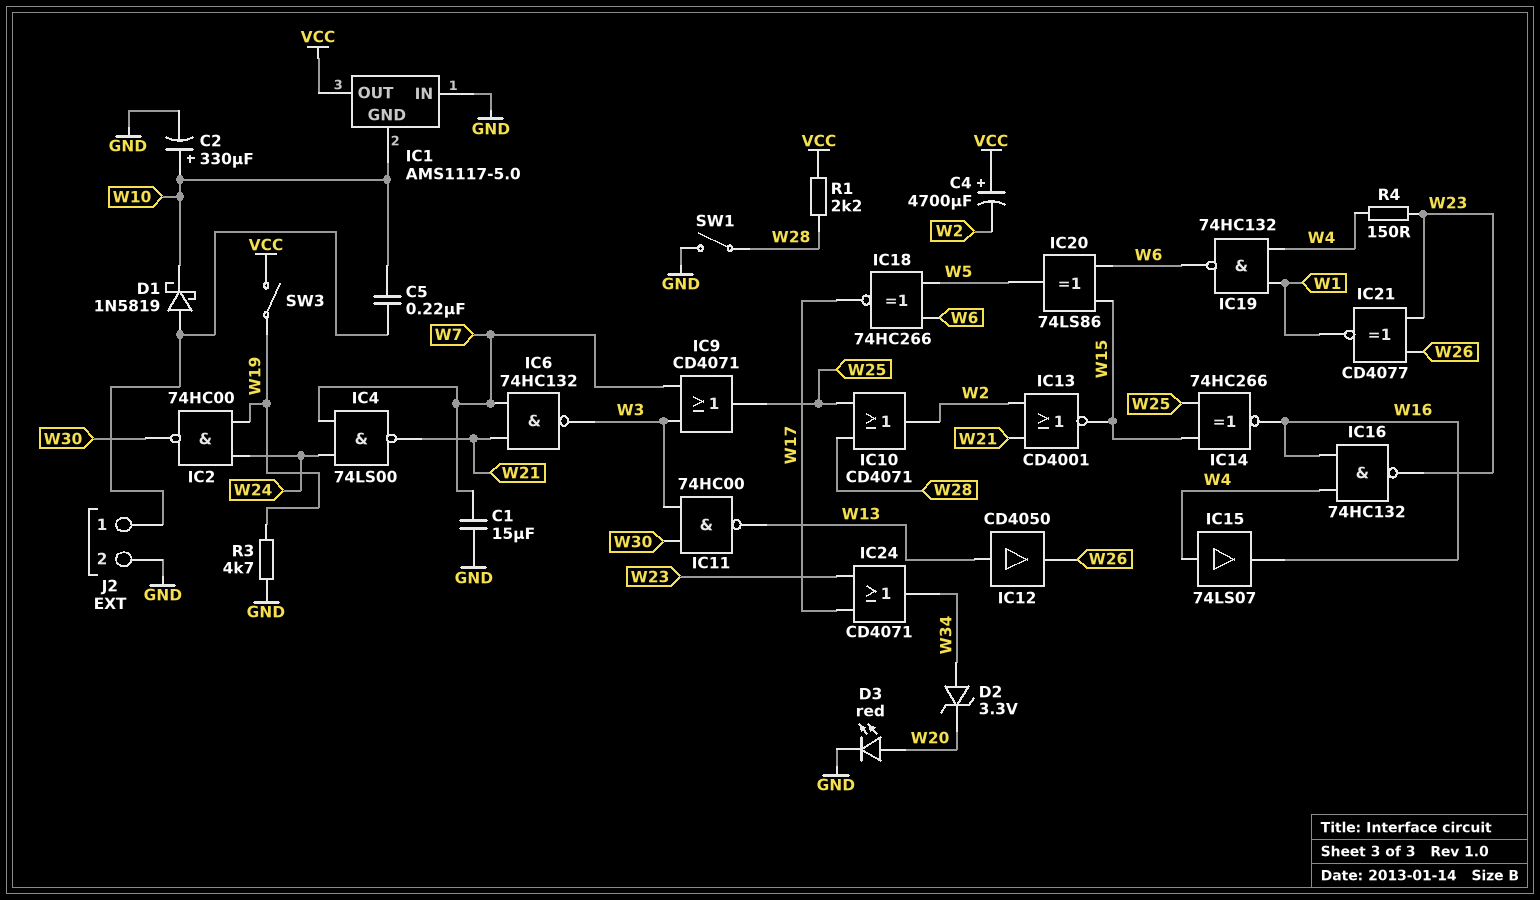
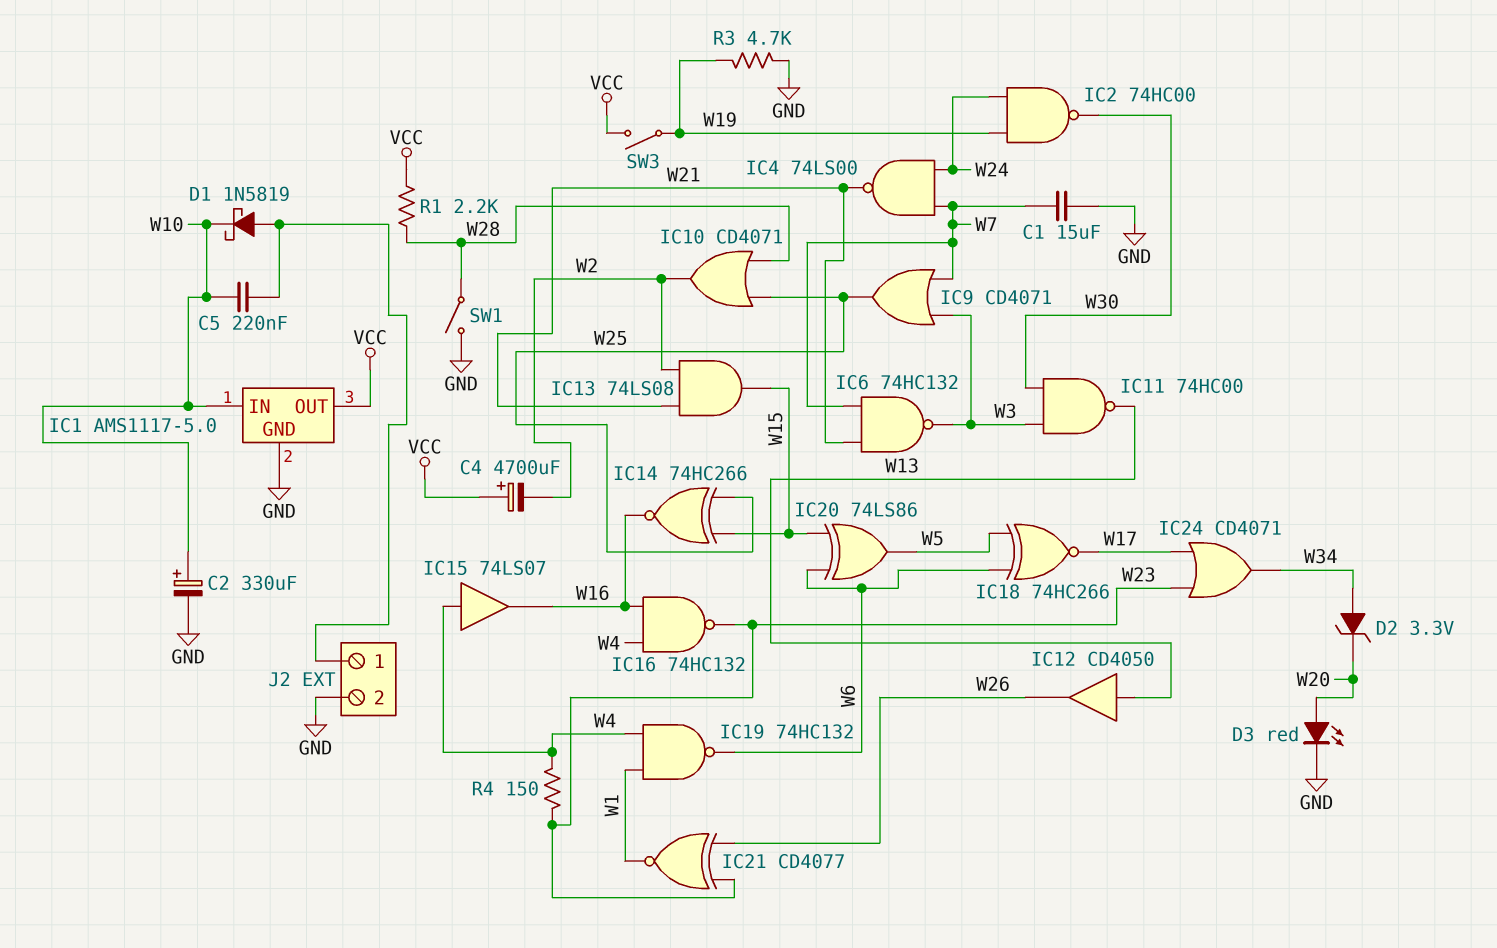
IC1 pin GND: W10 -> GND
IC1 pin IN: GND -> W10
IC13: NOR CD4001 (in W2, in W21, out W15) -> AND 74LS08 (in W2, in W21, out W15)

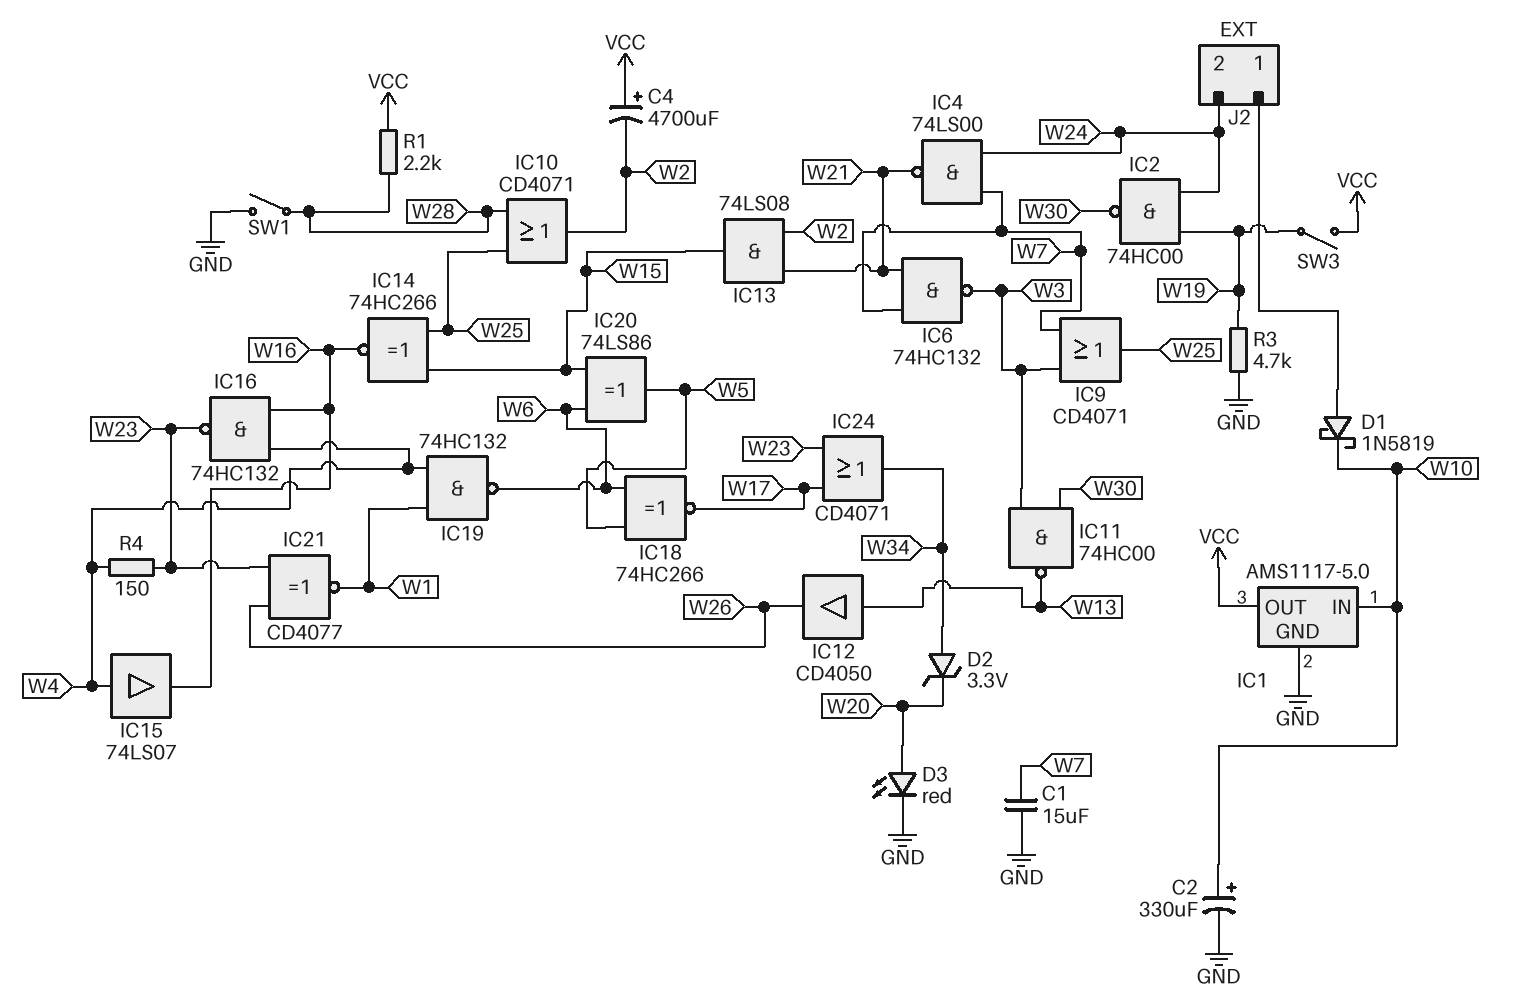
C5: 220nF (J2/1, W10) -> none
J2 pin 2: GND -> W24

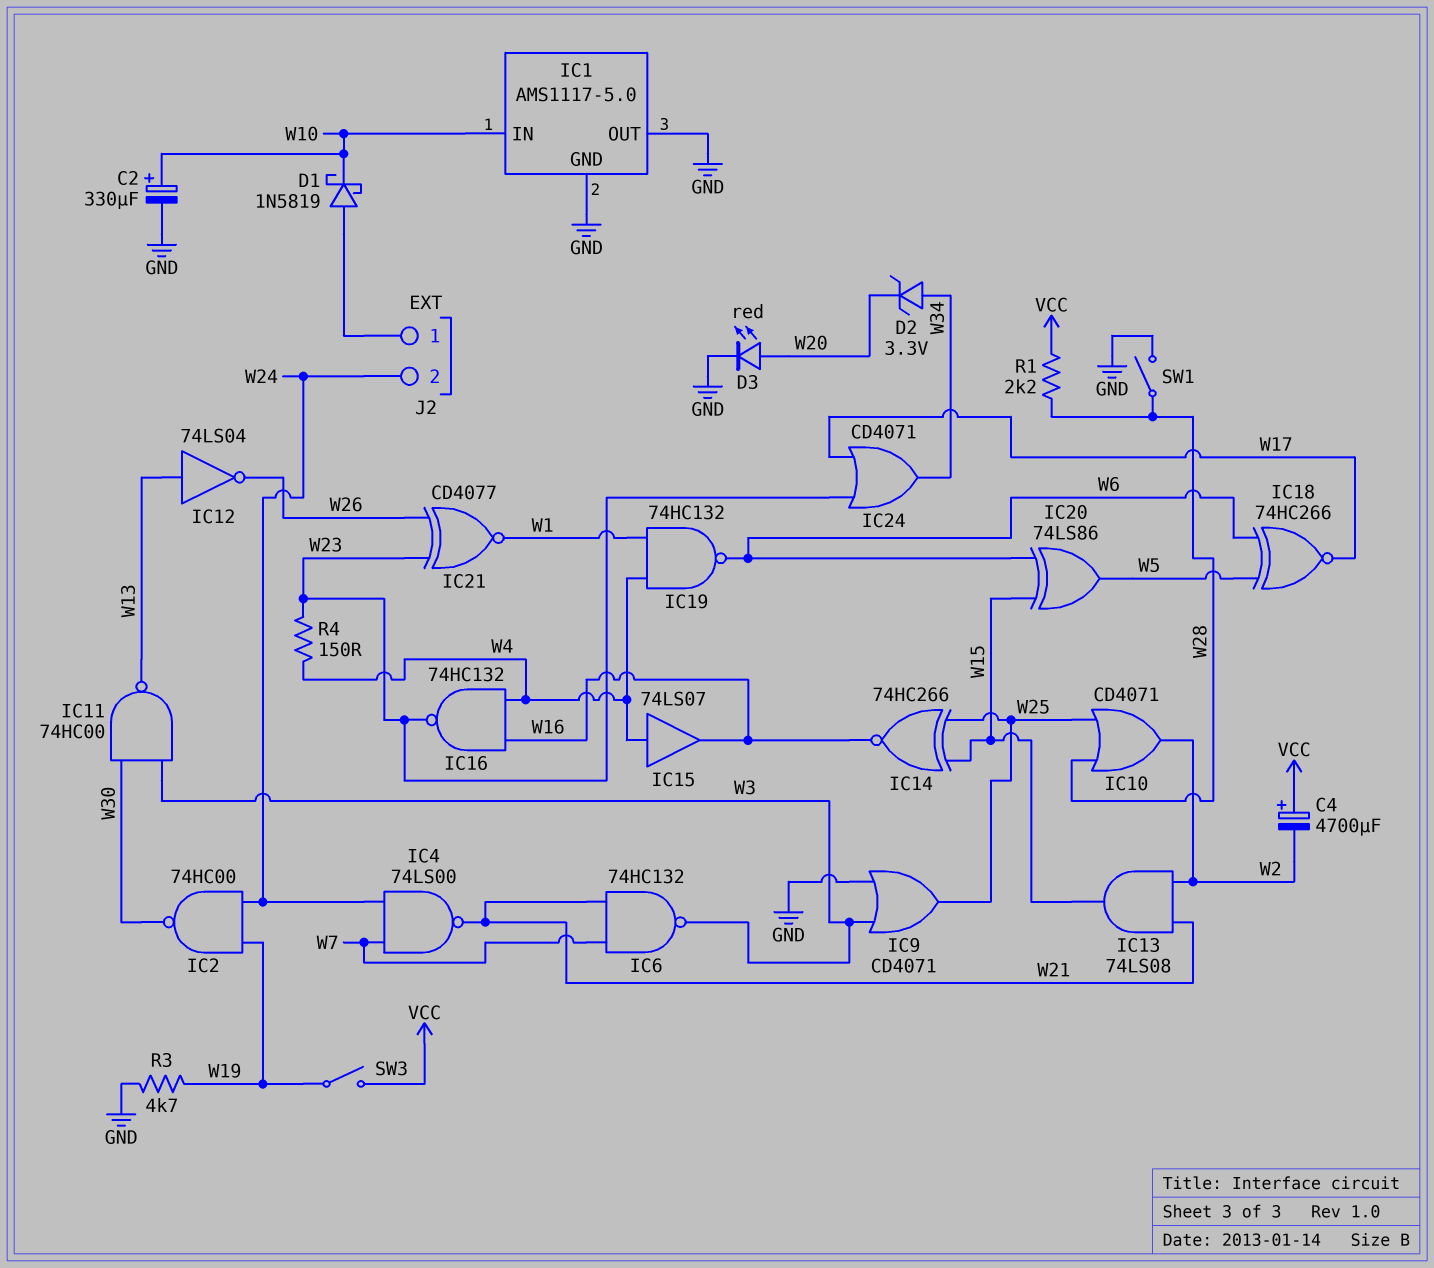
C1: 15uF (GND, W7) -> none
IC1 pin OUT: VCC -> GND
IC9: OR CD4071 (in W3, in W7, out W25) -> OR CD4071 (in GND, in W3, out W25)
IC12: buffer CD4050 (in W13, out W26) -> NOT 74LS04 (in W13, out W26)

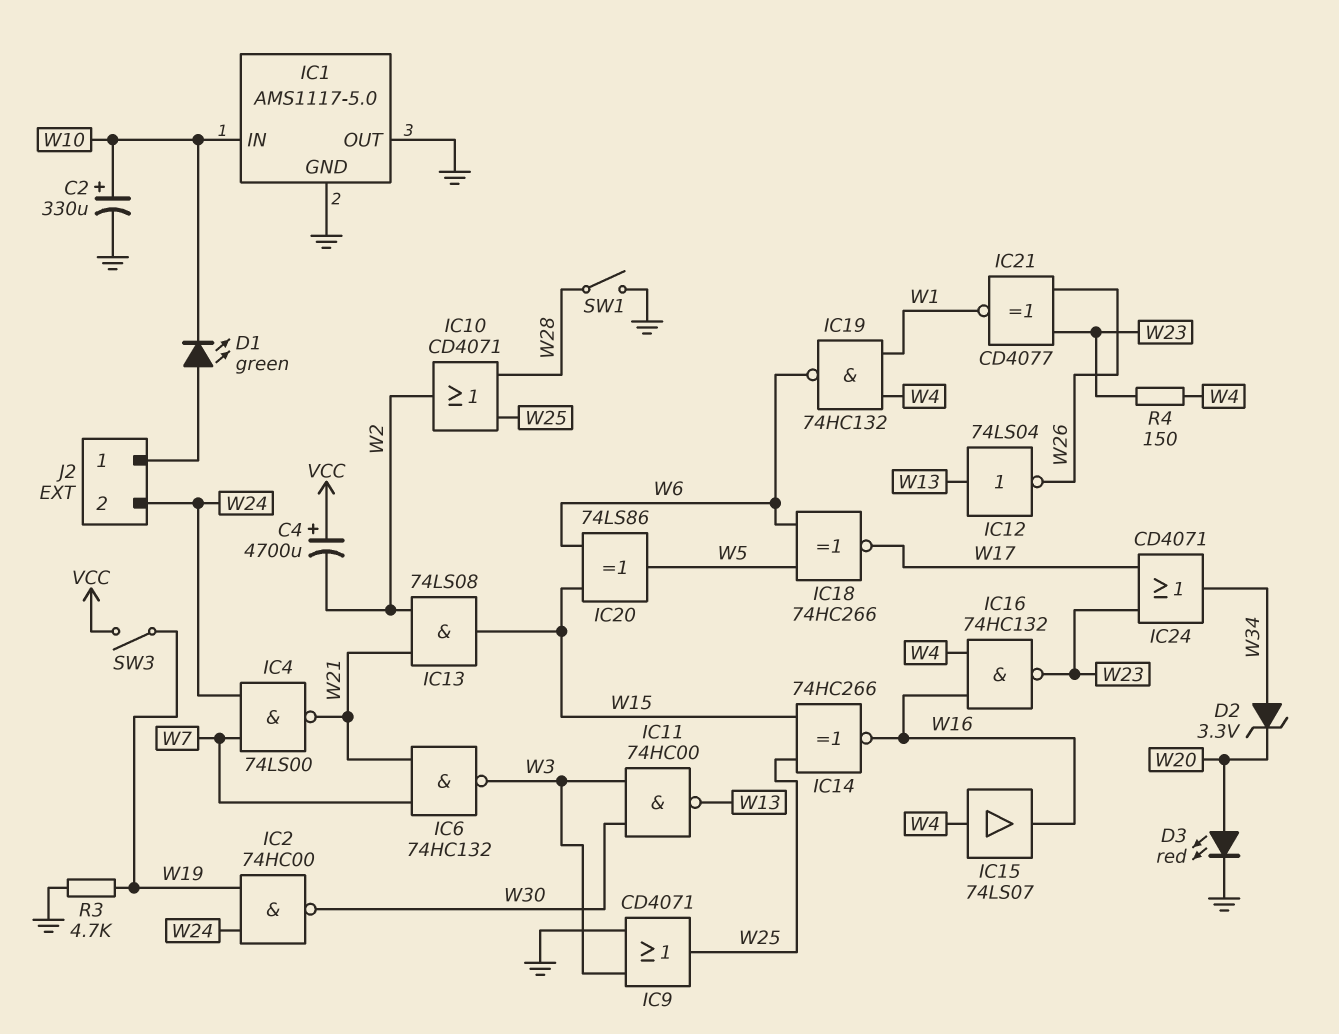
D1: schottky 1N5819 (A J2/1, K W10) -> LED green (A J2/1, K W10)
R1: 2.2k (VCC, W28) -> none

